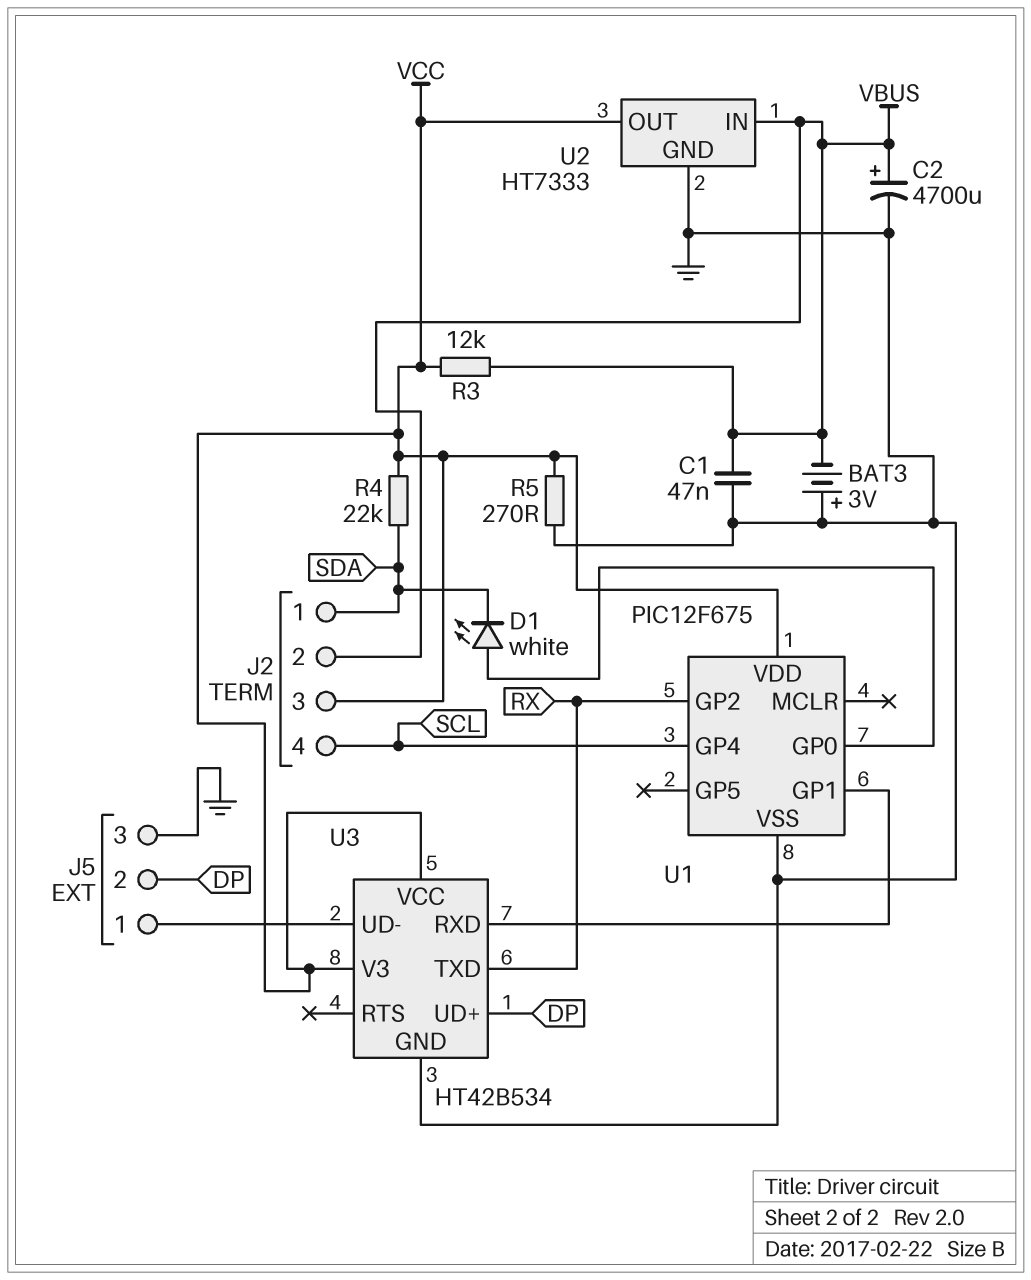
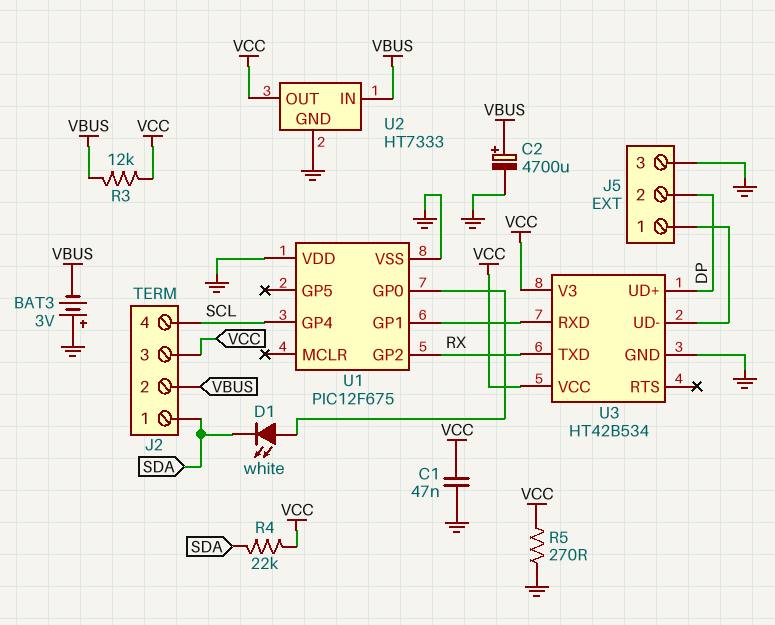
C1: 47nF (GND, VBUS) -> 47nF (GND, VCC)
U1 pin VDD: VCC -> GND

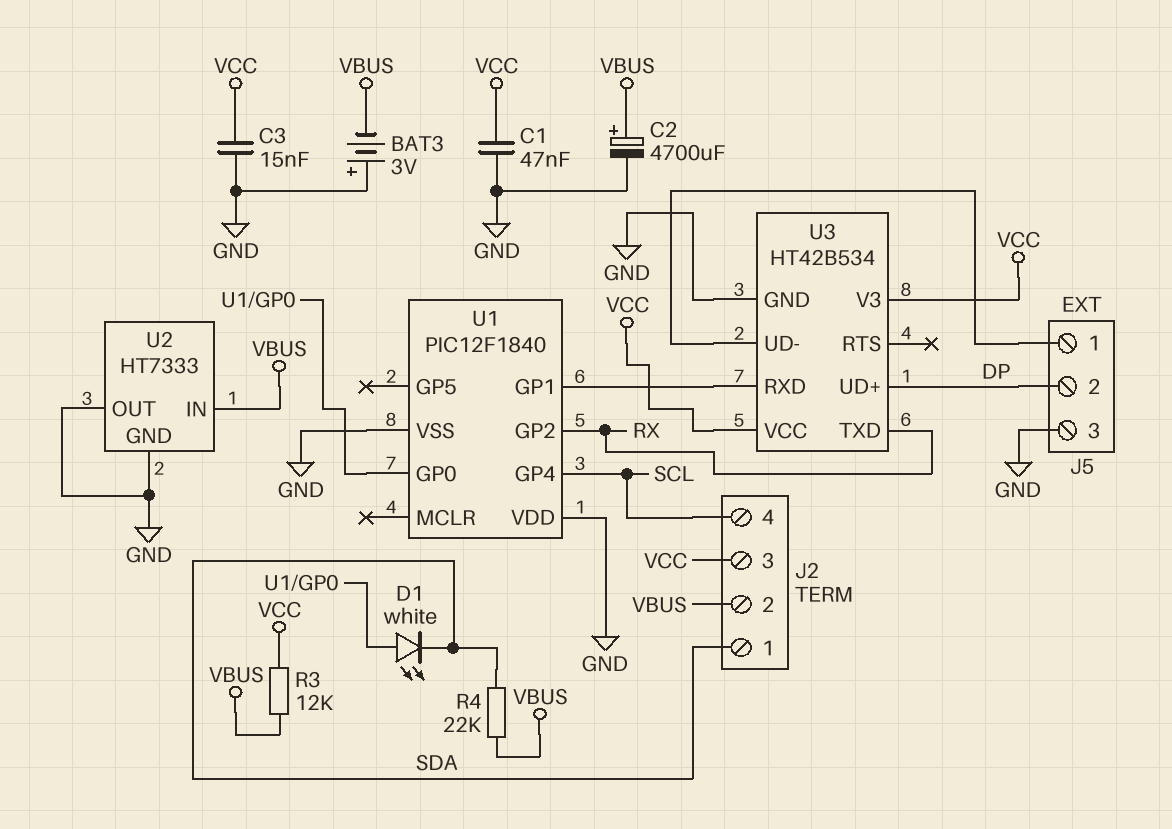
C3: none -> 15nF (GND, VCC)
R4: 22k (SDA, VCC) -> 22k (SDA, VBUS)
R5: 270 (GND, VCC) -> none
U1: PIC12F675 -> PIC12F1840
U2 pin OUT: VCC -> GND

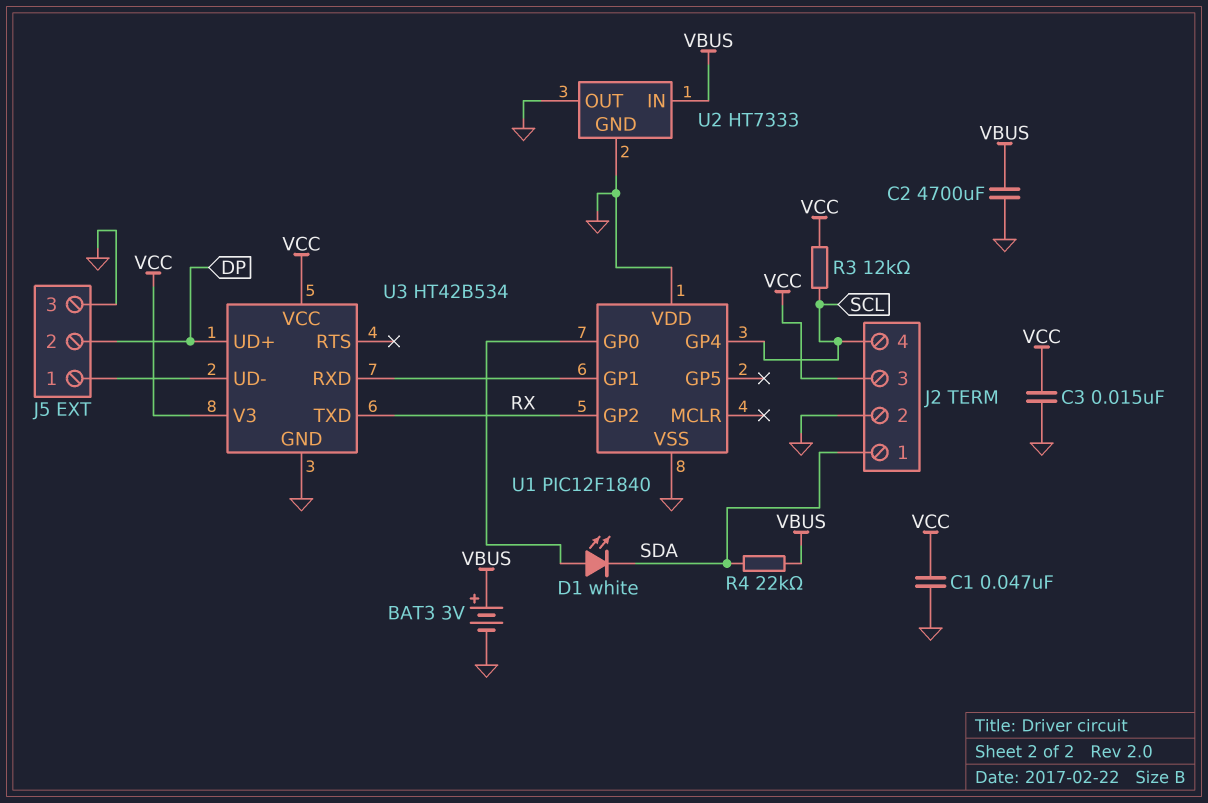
BAT3: 3V (plus GND, minus VBUS) -> 3V (plus VBUS, minus GND)
C2: 4700uF (plus VBUS, minus GND) -> 4700uF (GND, VBUS)
J2 pin 2: VBUS -> GND
R3: 12k (VBUS, VCC) -> 12k (SCL, VCC)

